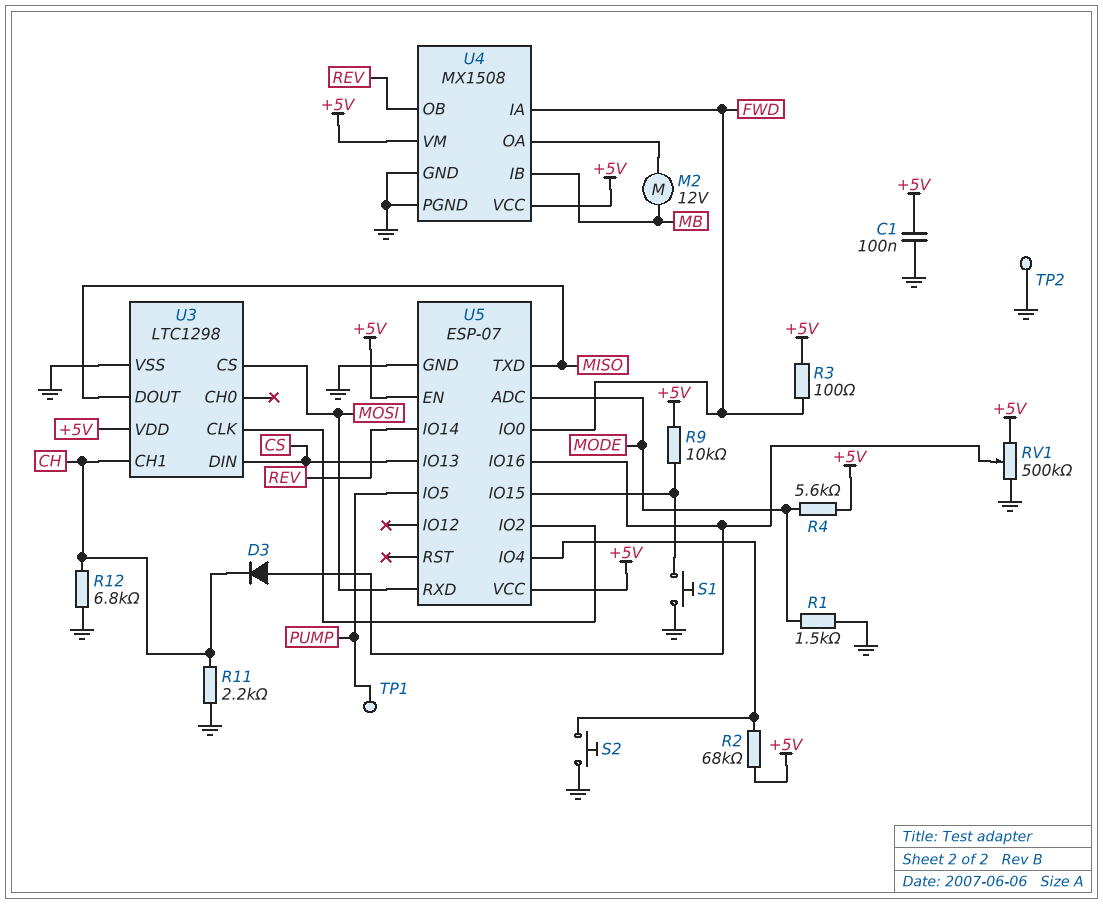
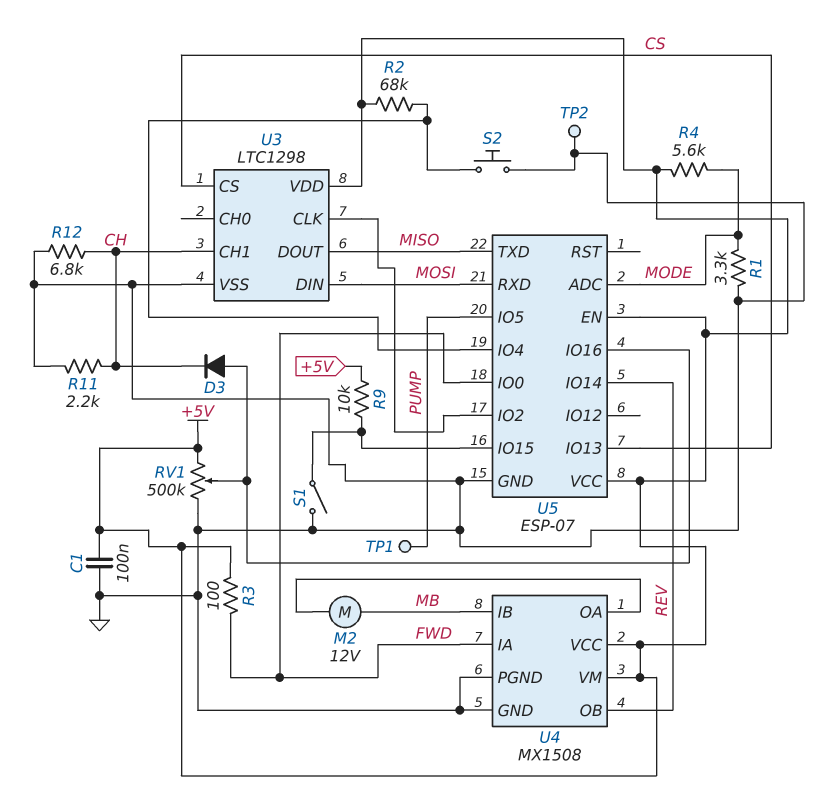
R1: 1.5k (GND, MODE) -> 3.3k (GND, MODE)
S1: button (GND, U5/IO15) -> switch (GND, U5/IO15)
U3 pin CS: MOSI -> CS
U3 pin DIN: CS -> MOSI

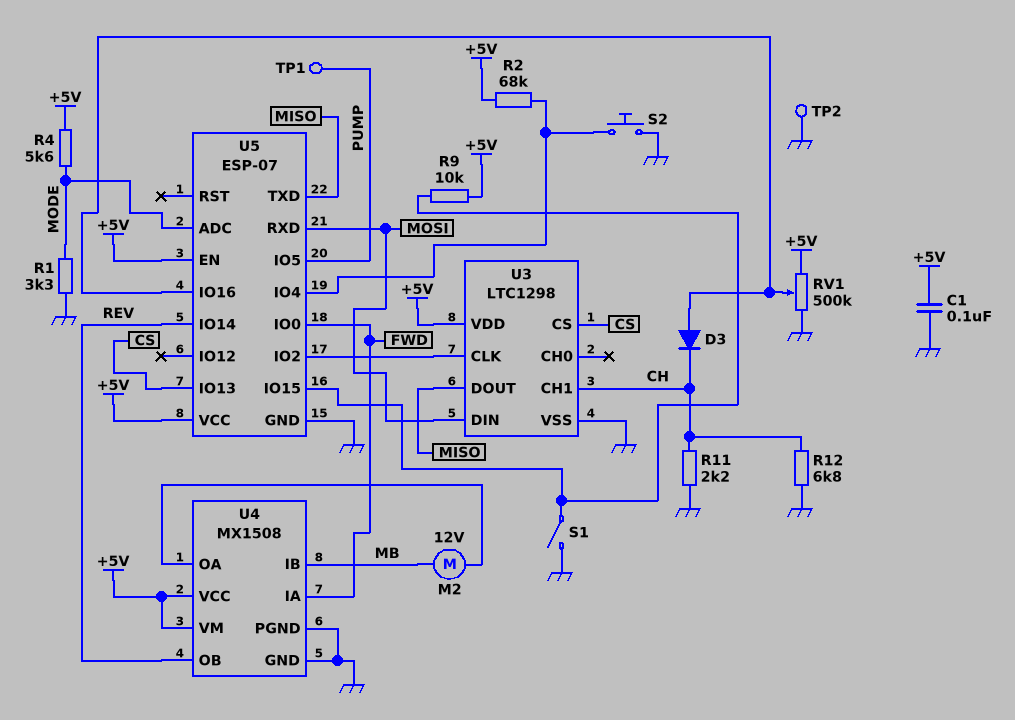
R3: 100 (+5V, FWD) -> none

